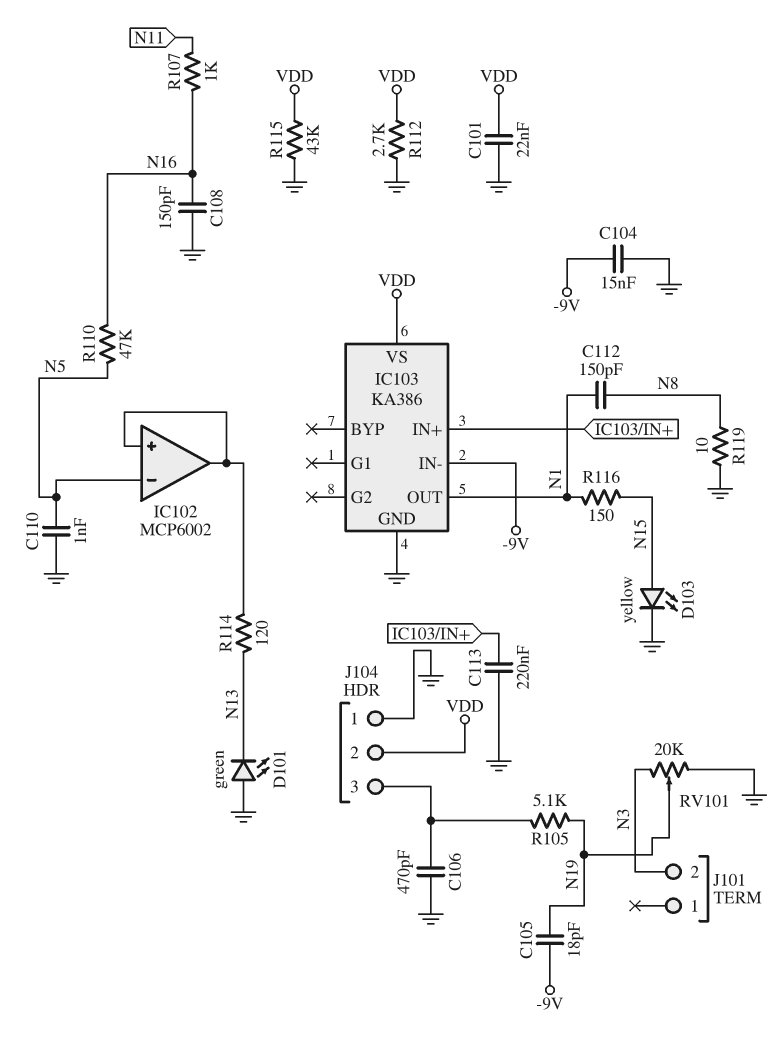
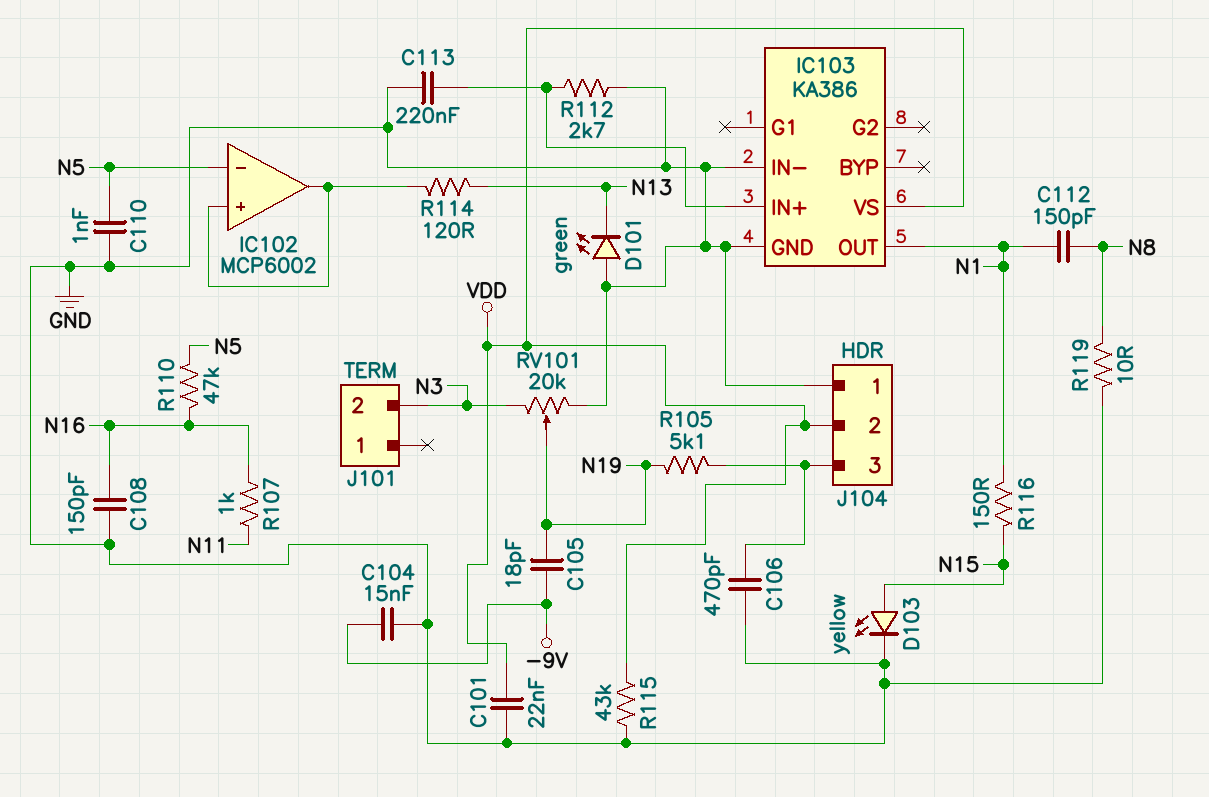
IC103 pin IN-: -9V -> GND
R112: 2.7k (GND, VDD) -> 2.7k (GND, IC103/IN+)

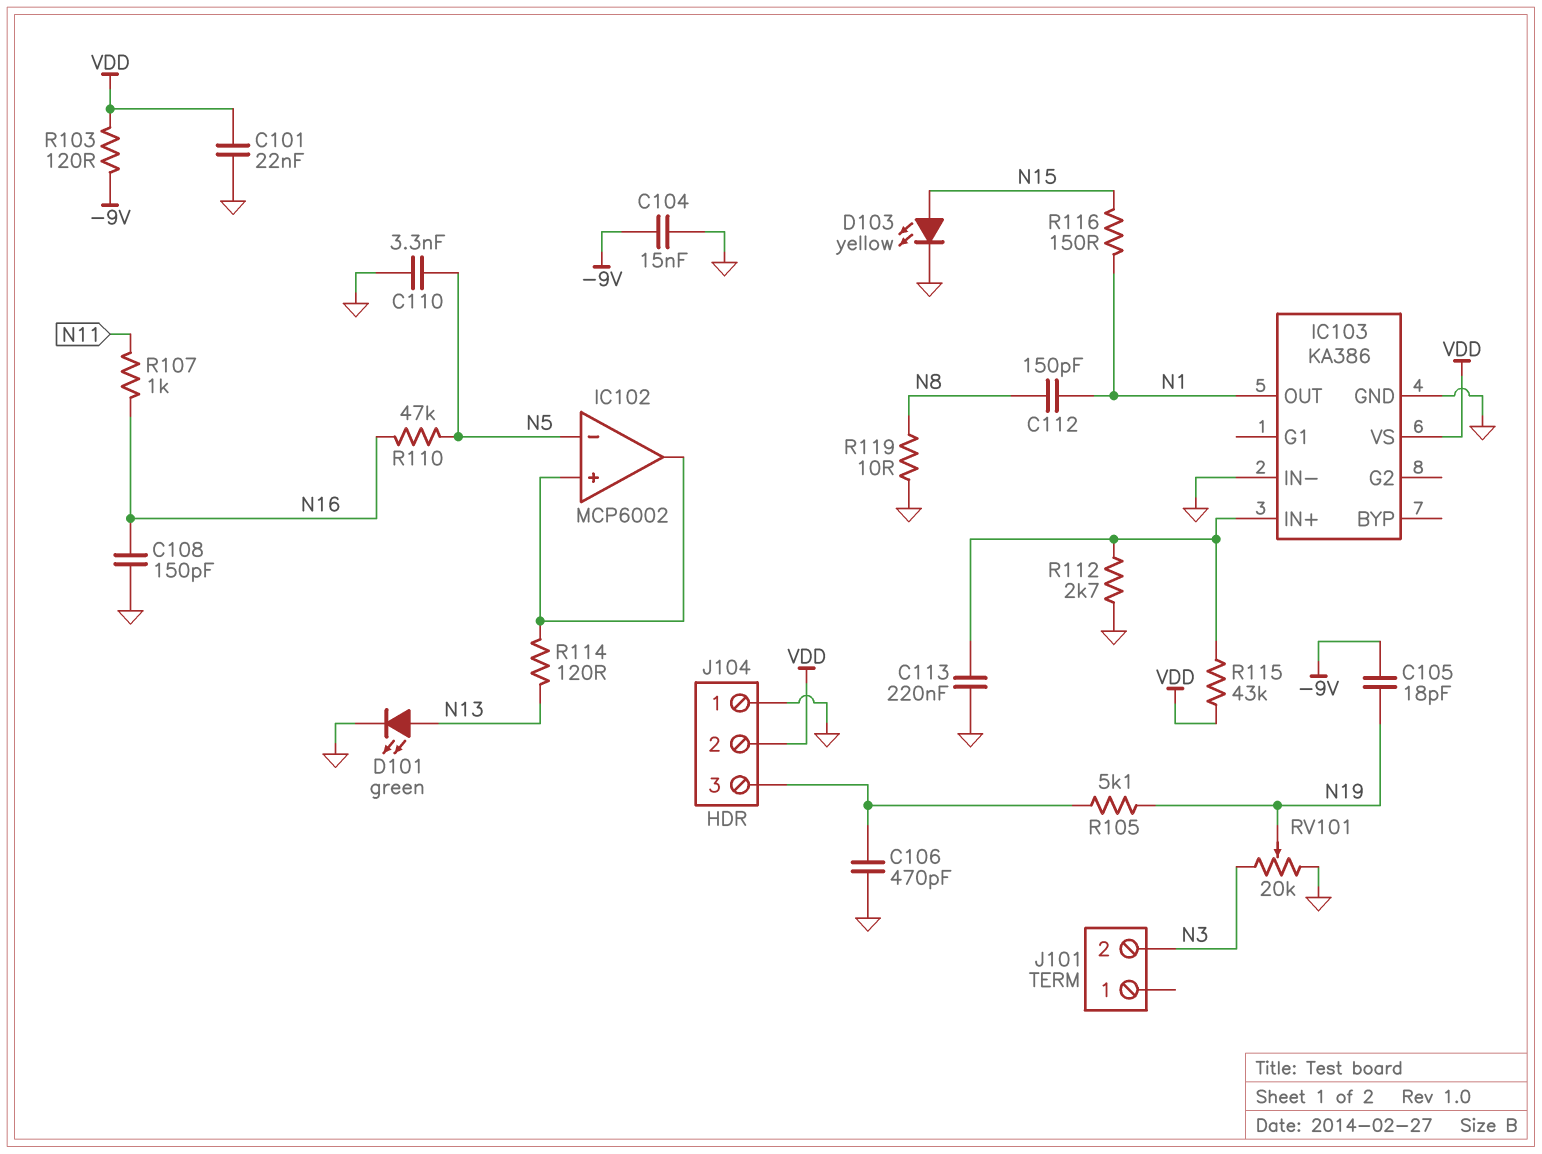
C110: 1nF (GND, N5) -> 3.3nF (GND, N5)
D101: LED green (A GND, K N13) -> LED green (A N13, K GND)
R103: none -> 120 (-9V, VDD)
R115: 43k (GND, VDD) -> 43k (IC103/IN+, VDD)

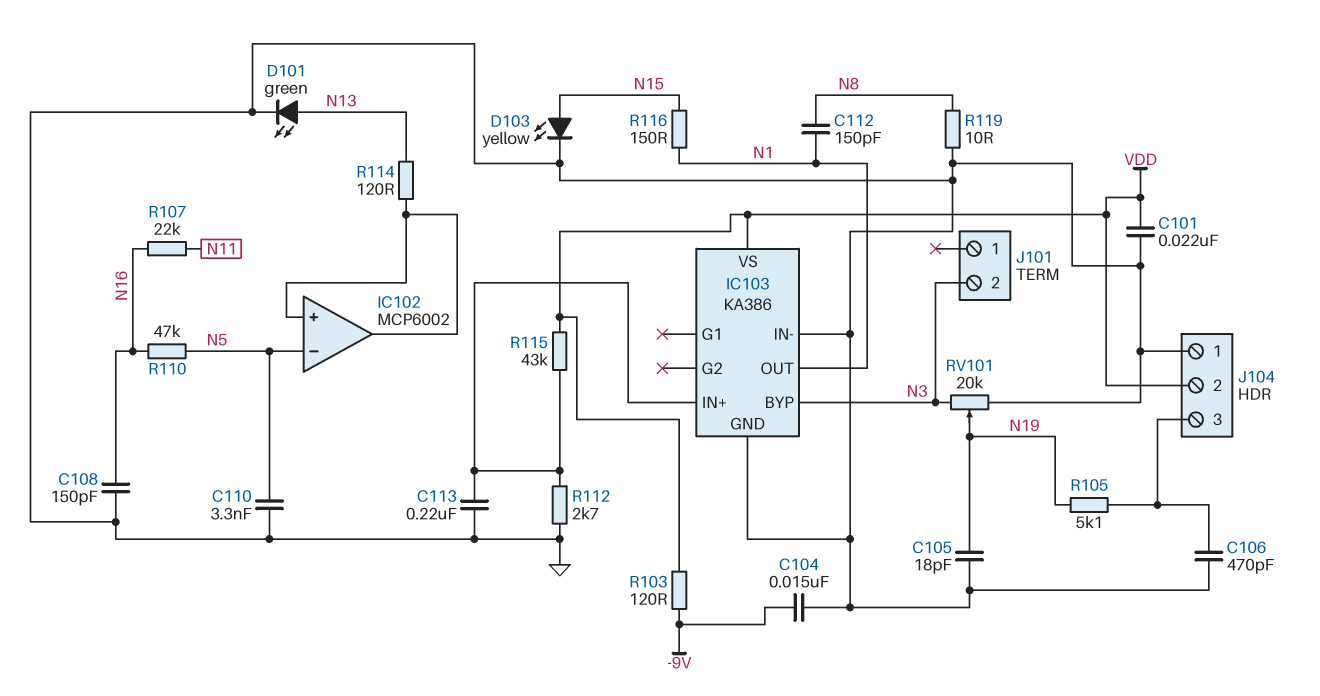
C105: 18pF (-9V, N19) -> 18pF (GND, N19)
IC103 pin BYP: none -> N3
R107: 1k (N11, N16) -> 22k (N11, N16)

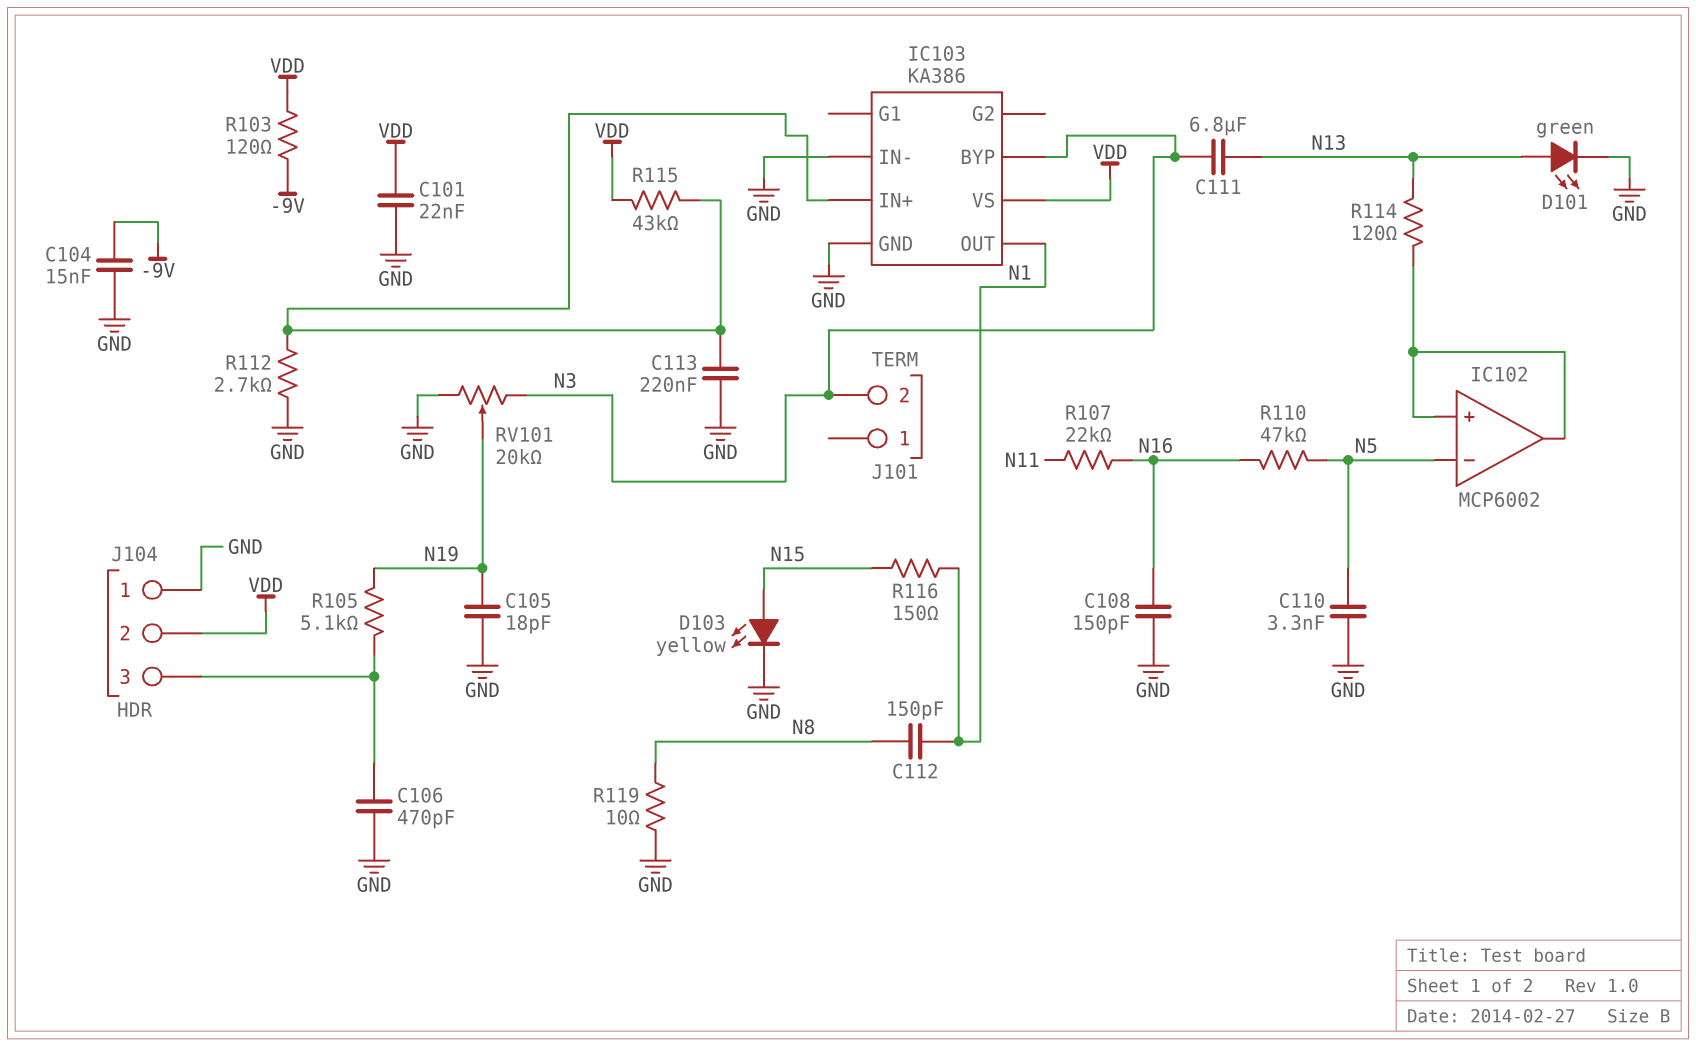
C111: none -> 6.8uF (N3, N13)

